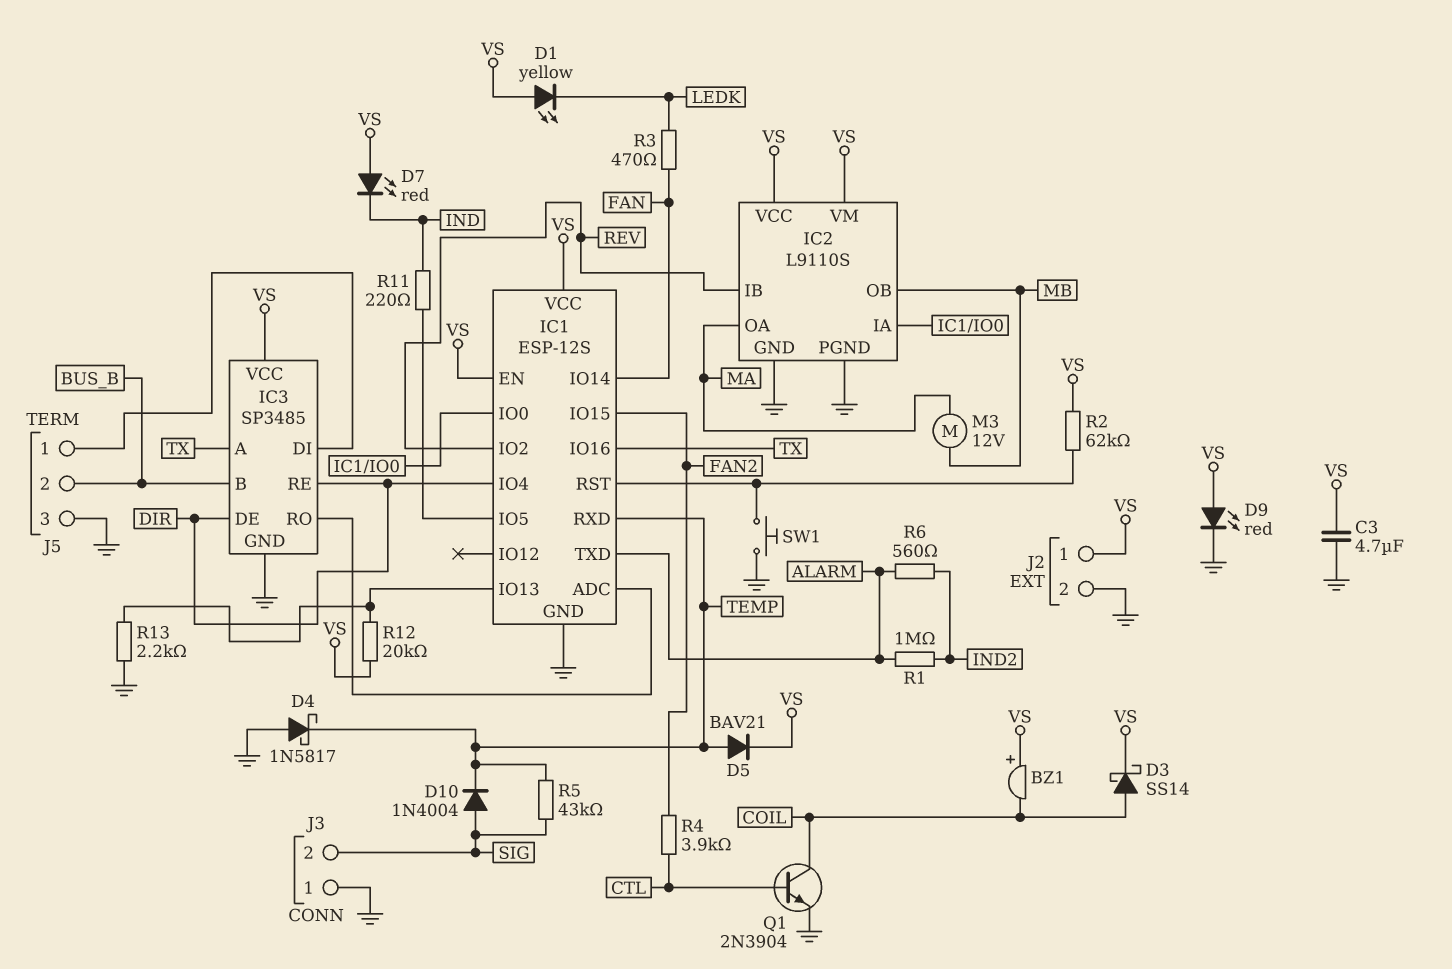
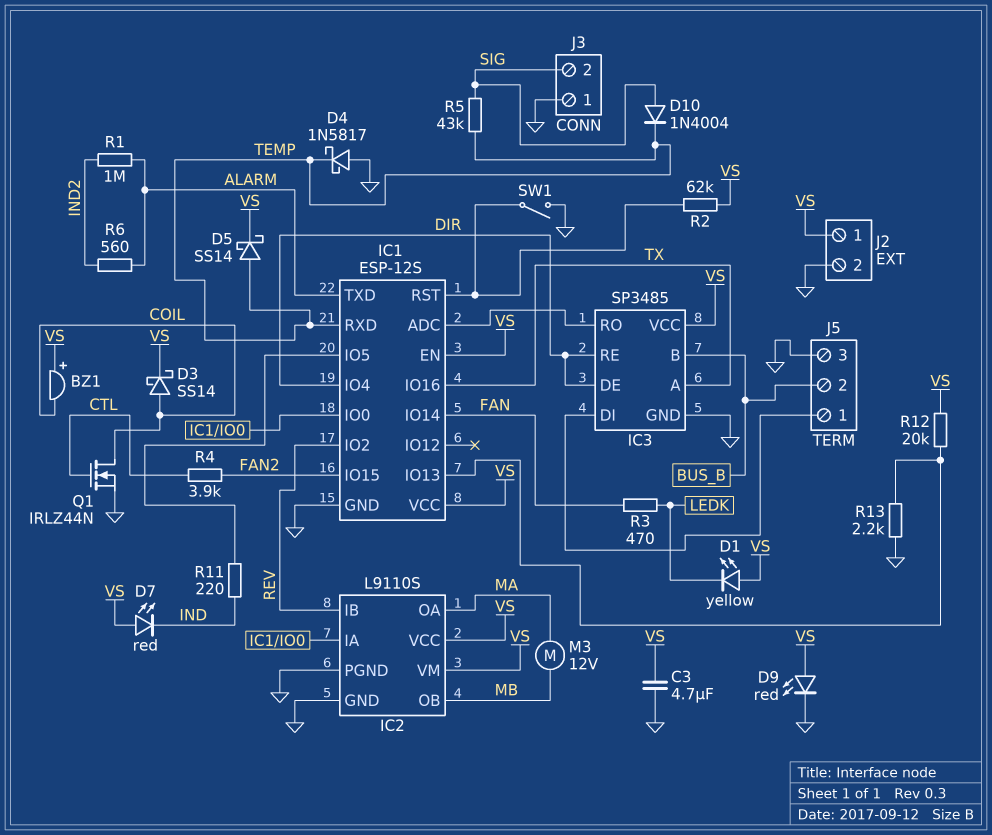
D5: diode BAV21 (A TEMP, K VS) -> schottky SS14 (A TEMP, K VS)
Q1: NPN 2N3904 (B CTL, C COIL, E GND) -> NMOS IRLZ44N (G CTL, D COIL, S GND)
SW1: button (GND, IC1/RST) -> switch (GND, IC1/RST)

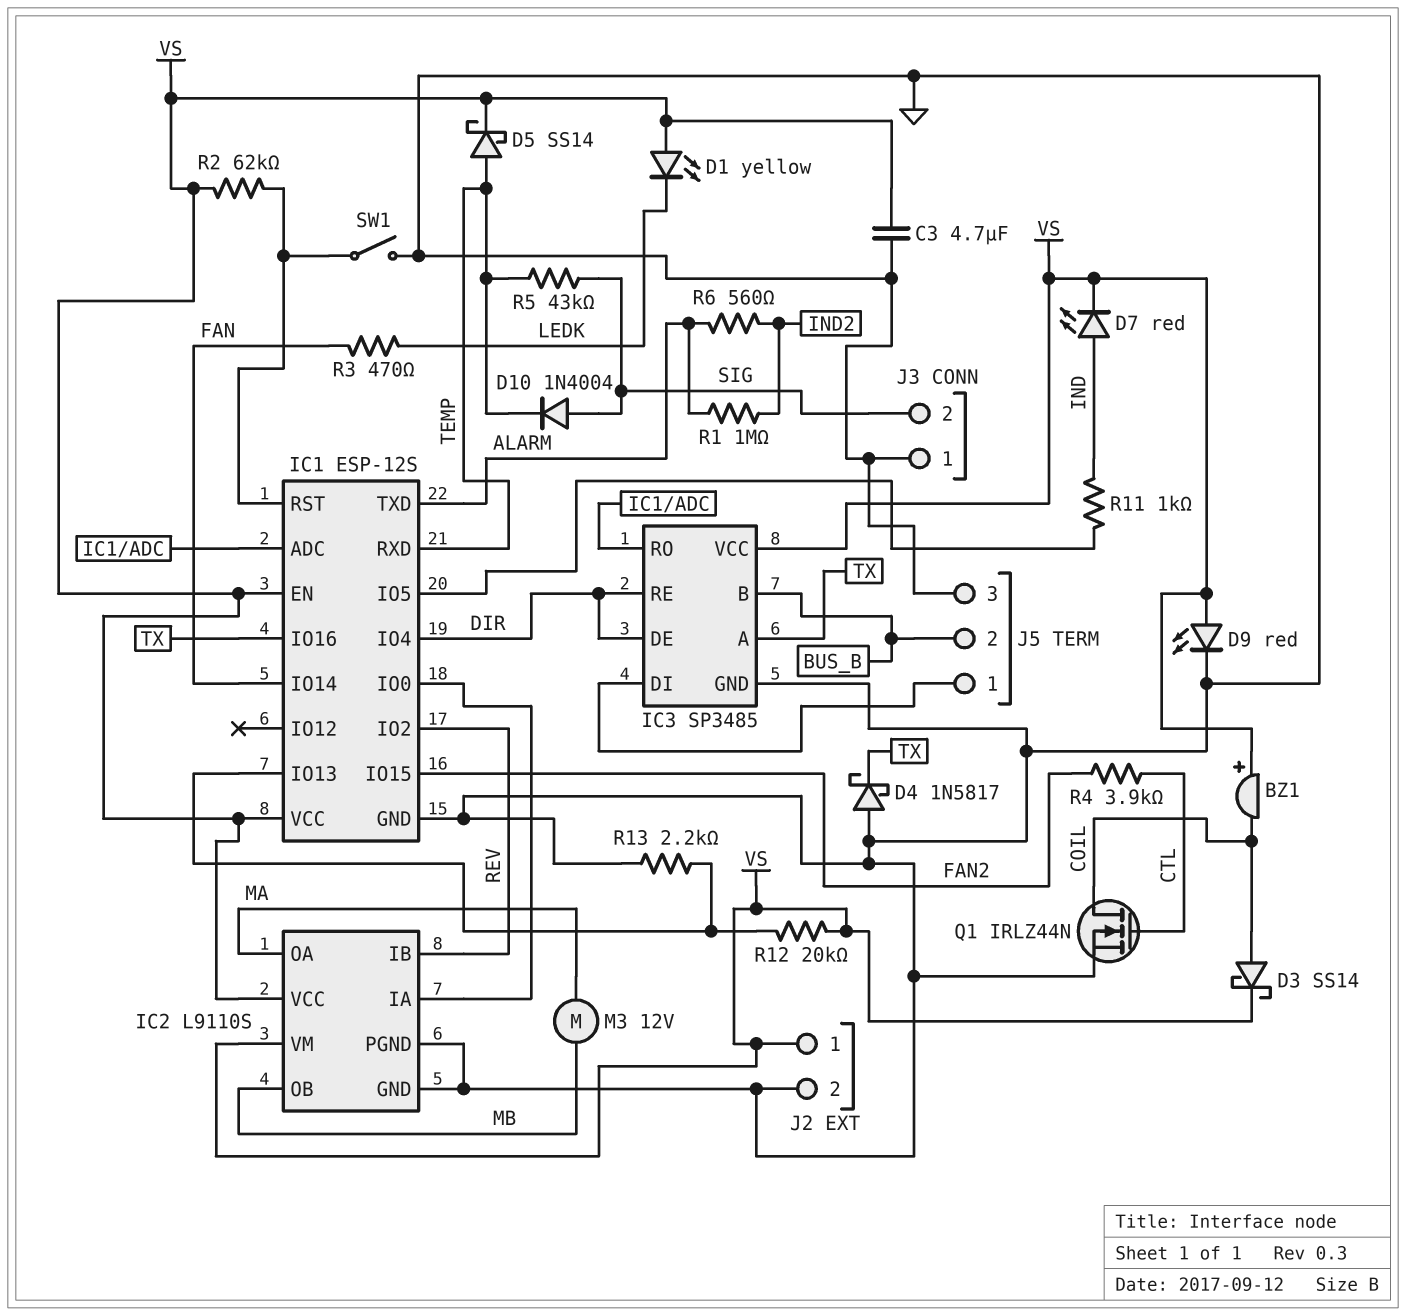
D4: schottky 1N5817 (A GND, K TEMP) -> schottky 1N5817 (A GND, K TX)
D7: LED red (A VS, K IND) -> LED red (A IND, K VS)
R11: 220 (IC1/IO5, IND) -> 1k (IC1/IO5, IND)

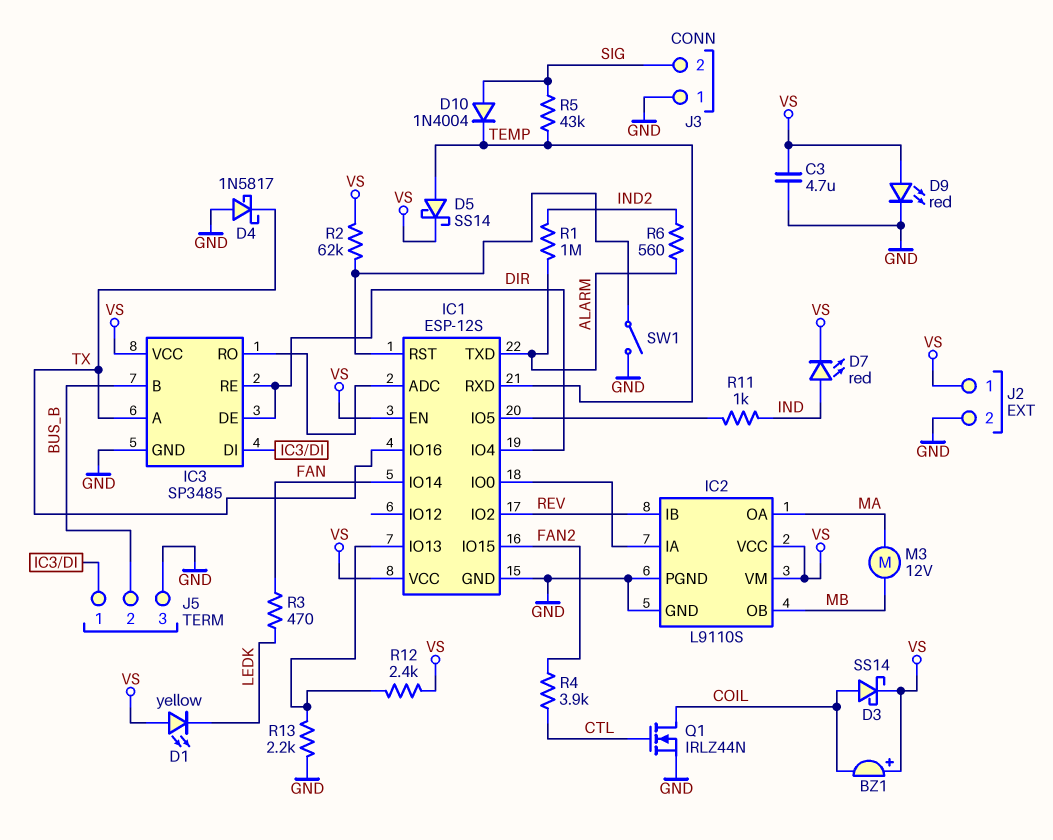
R12: 20k (IC1/IO13, VS) -> 2.4k (IC1/IO13, VS)

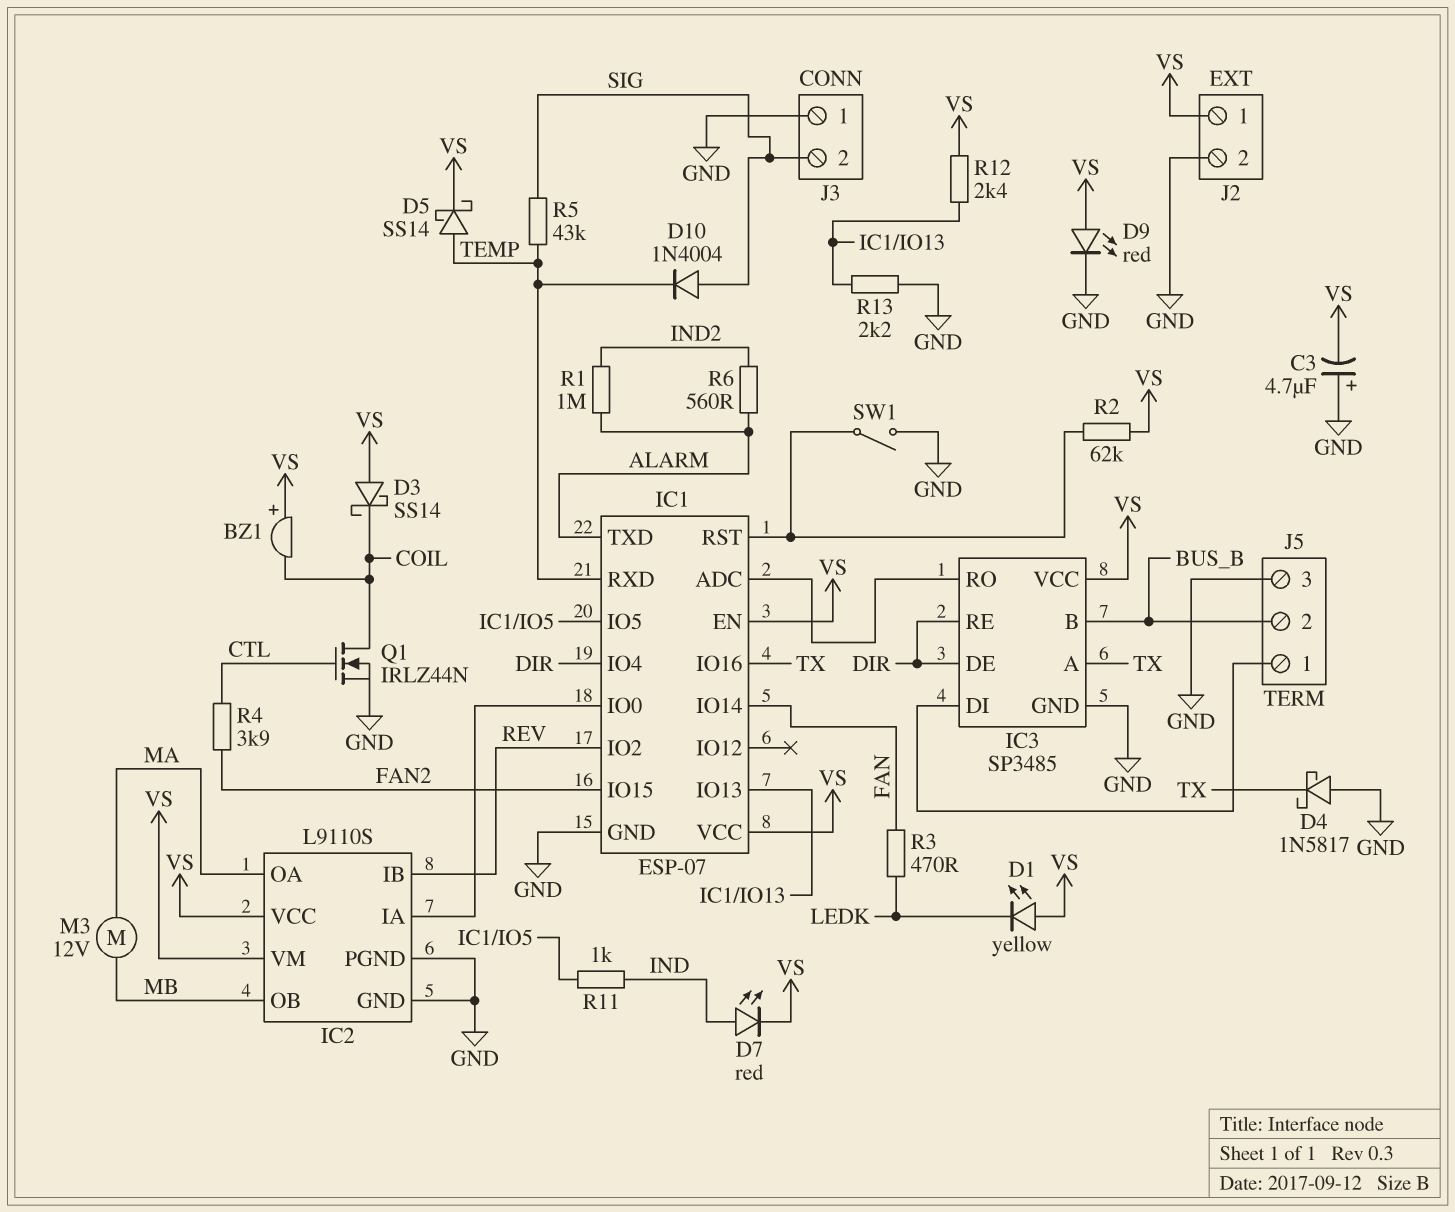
C3: 4.7uF (GND, VS) -> 4.7uF (plus GND, minus VS)
D3: schottky SS14 (A COIL, K VS) -> schottky SS14 (A VS, K COIL)
IC1: ESP-12S -> ESP-07

